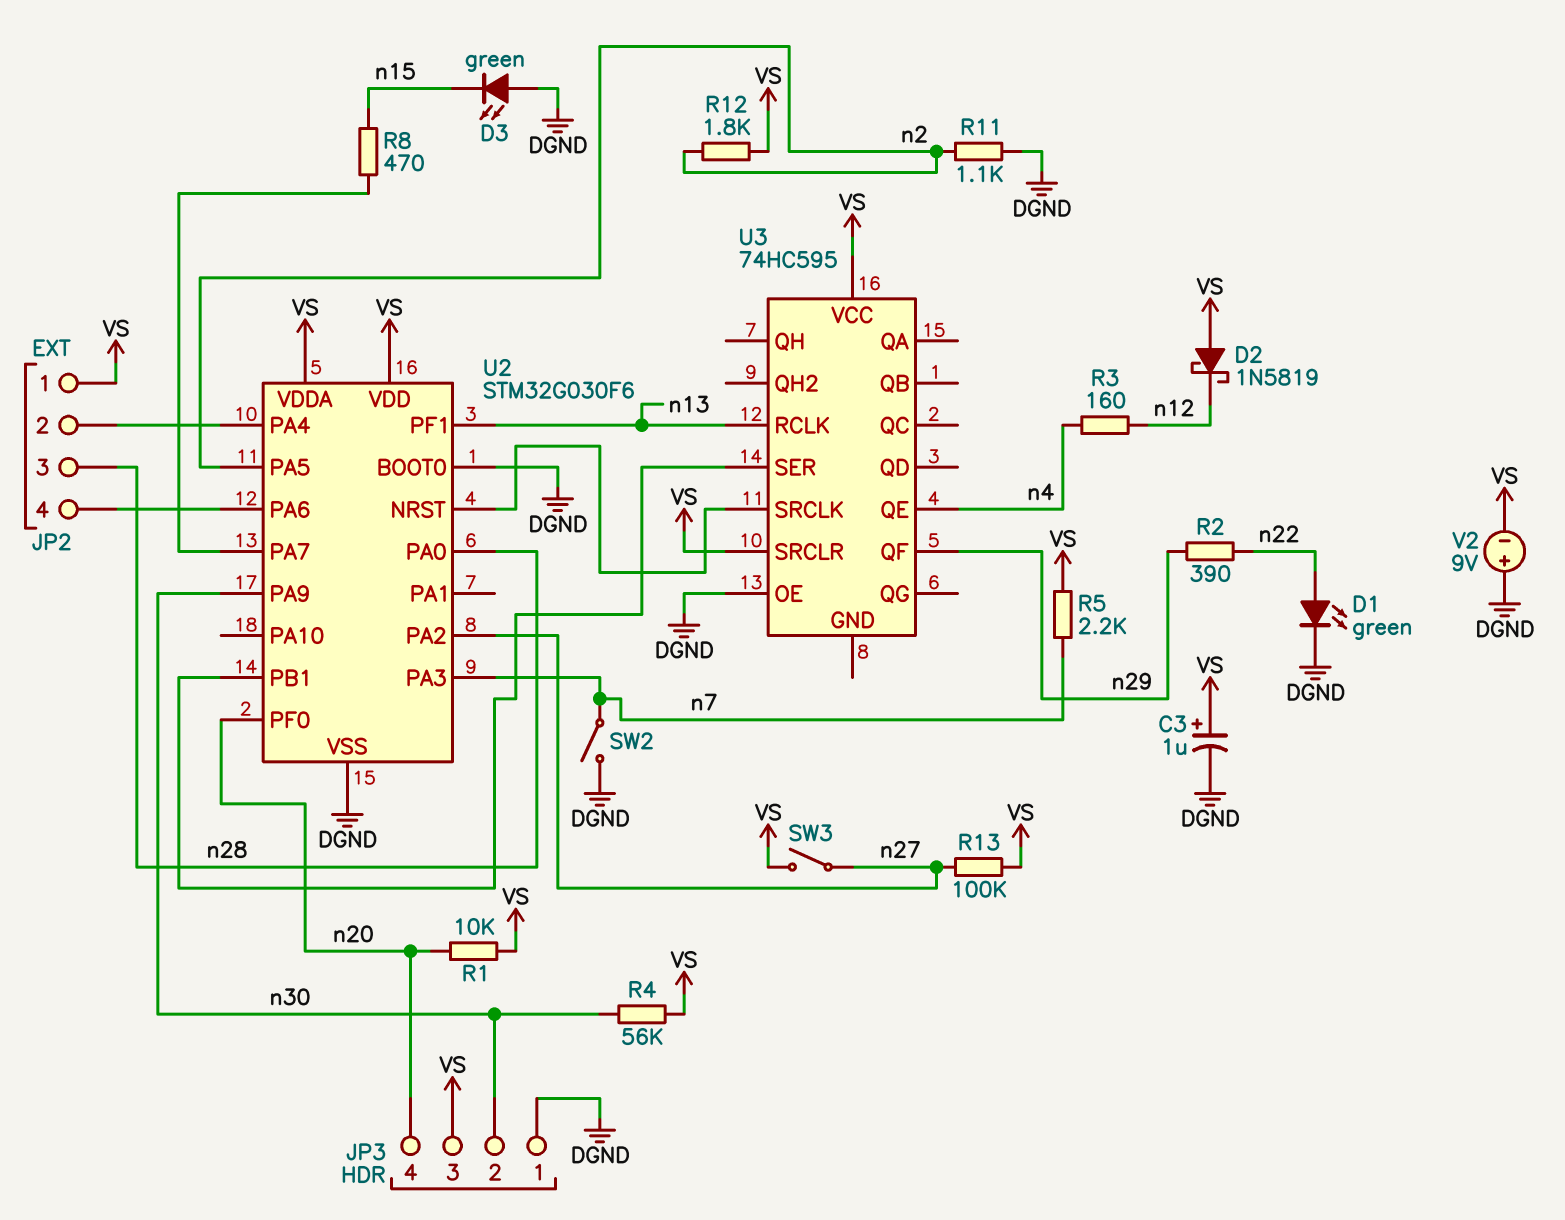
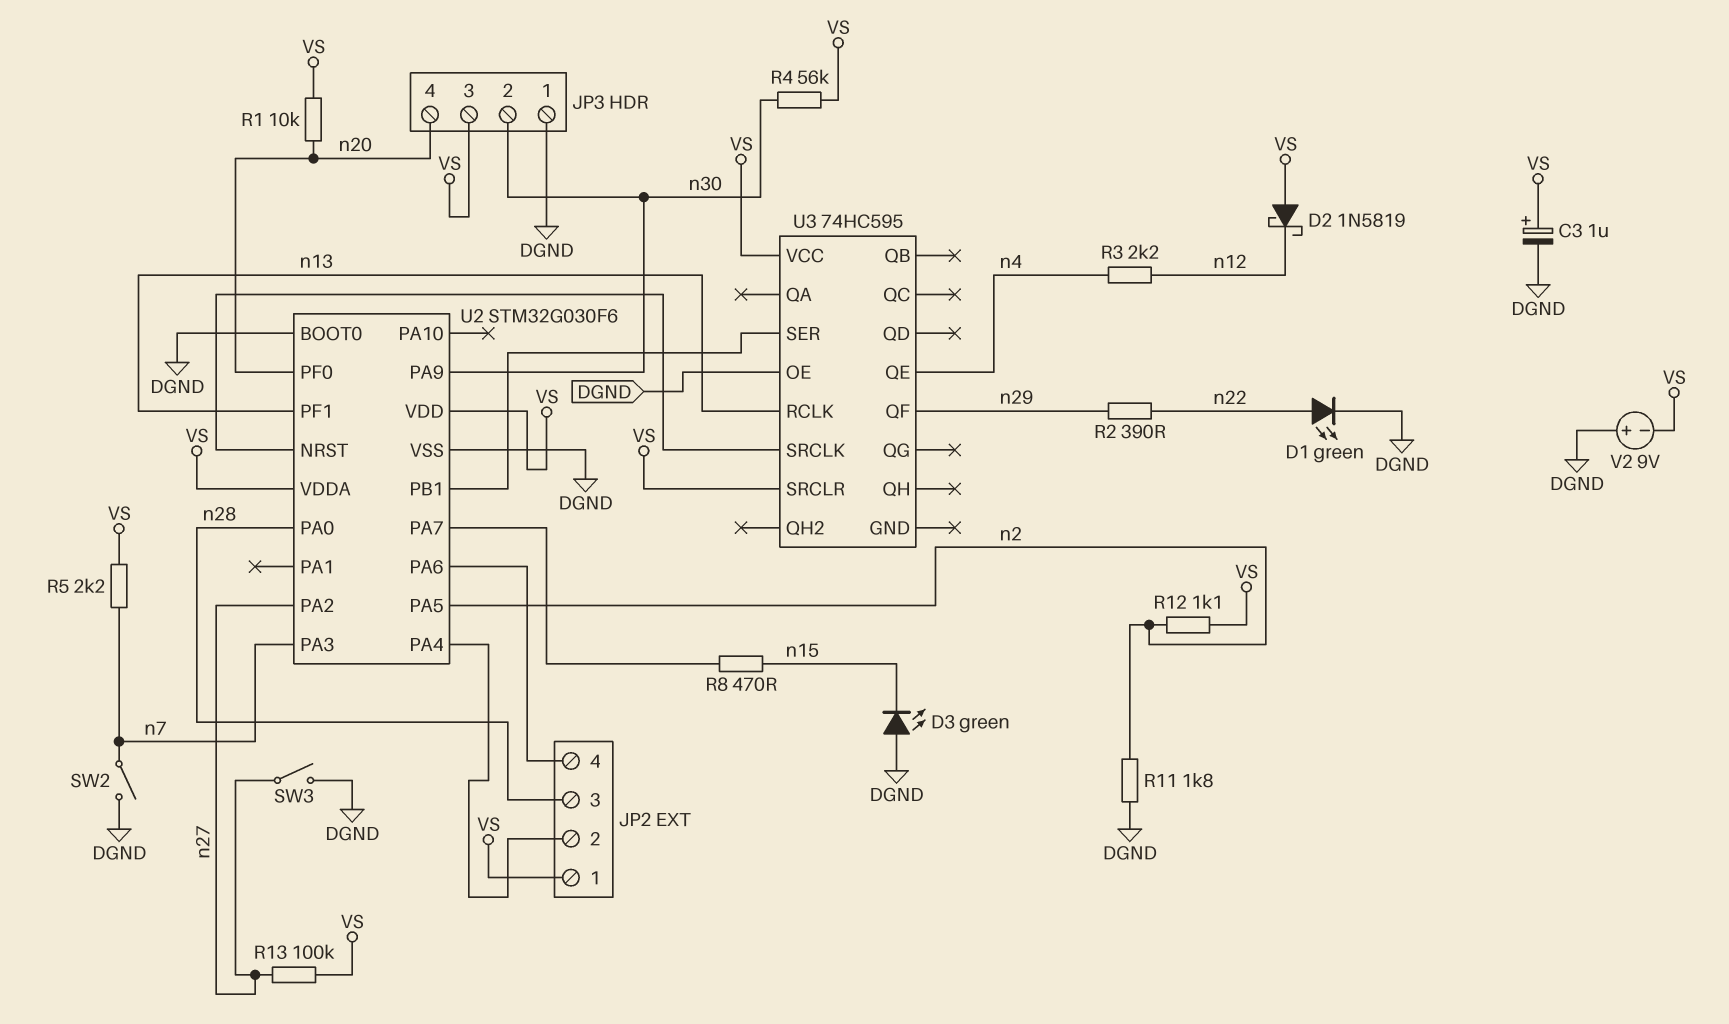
R3: 160 (n4, n12) -> 2.2k (n4, n12)
R11: 1.1k (DGND, n2) -> 1.8k (DGND, n2)
R12: 1.8k (VS, n2) -> 1.1k (VS, n2)
SW3: switch (VS, n27) -> switch (DGND, n27)

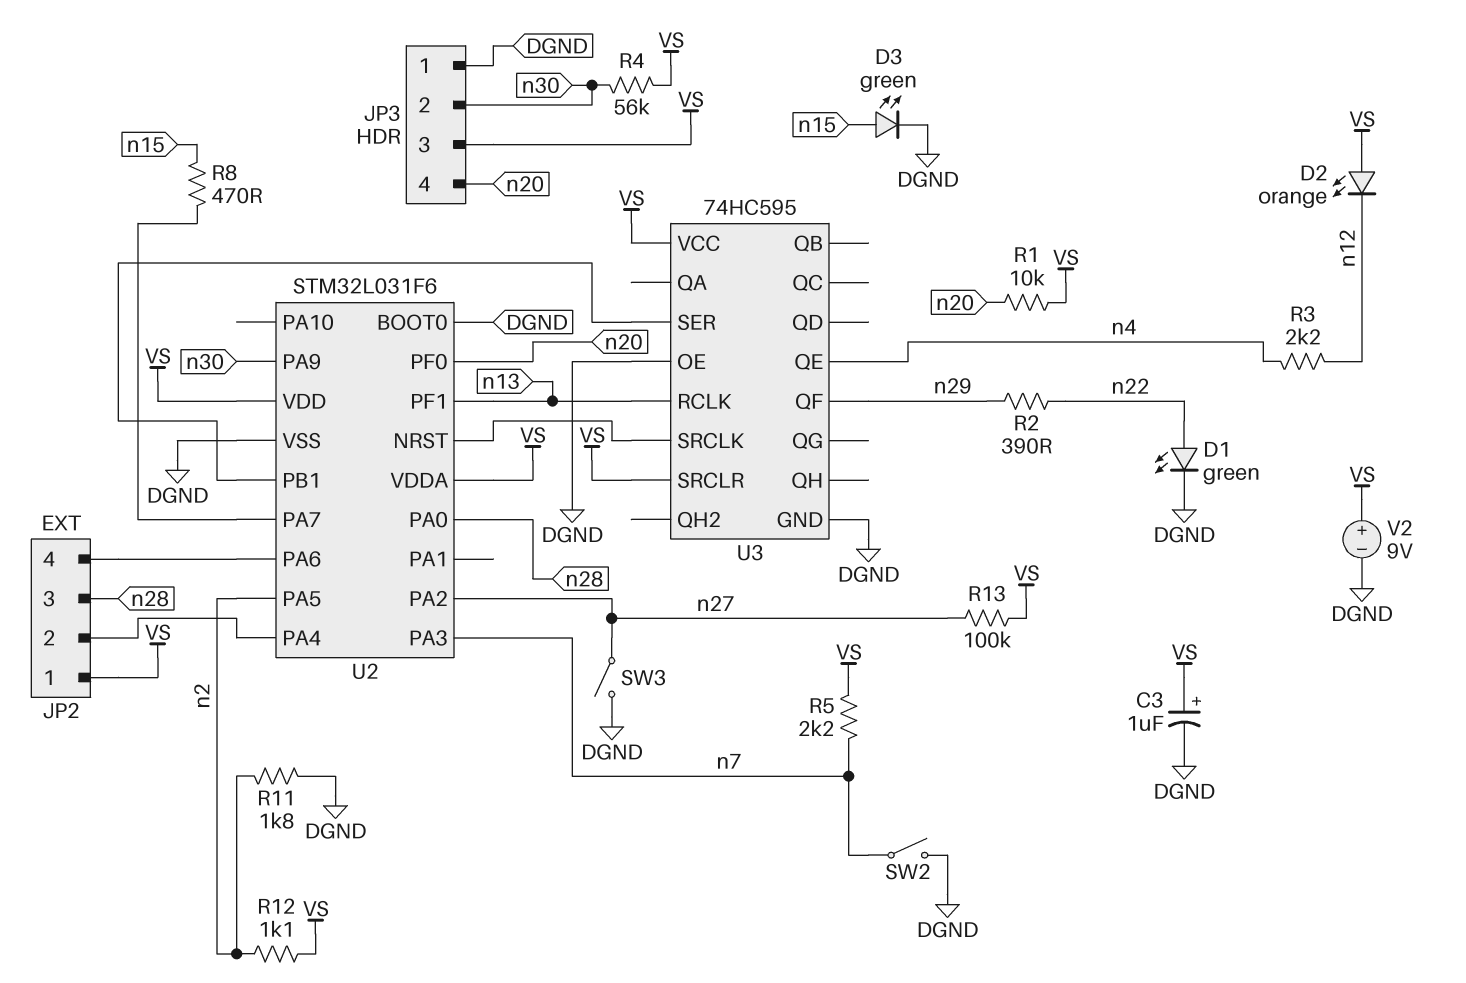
D2: schottky 1N5819 (A VS, K n12) -> LED orange (A VS, K n12)
D3: LED green (A DGND, K n15) -> LED green (A n15, K DGND)
U2: STM32G030F6 -> STM32L031F6
U3 pin GND: none -> DGND
V2: 9V (plus DGND, minus VS) -> 9V (plus VS, minus DGND)

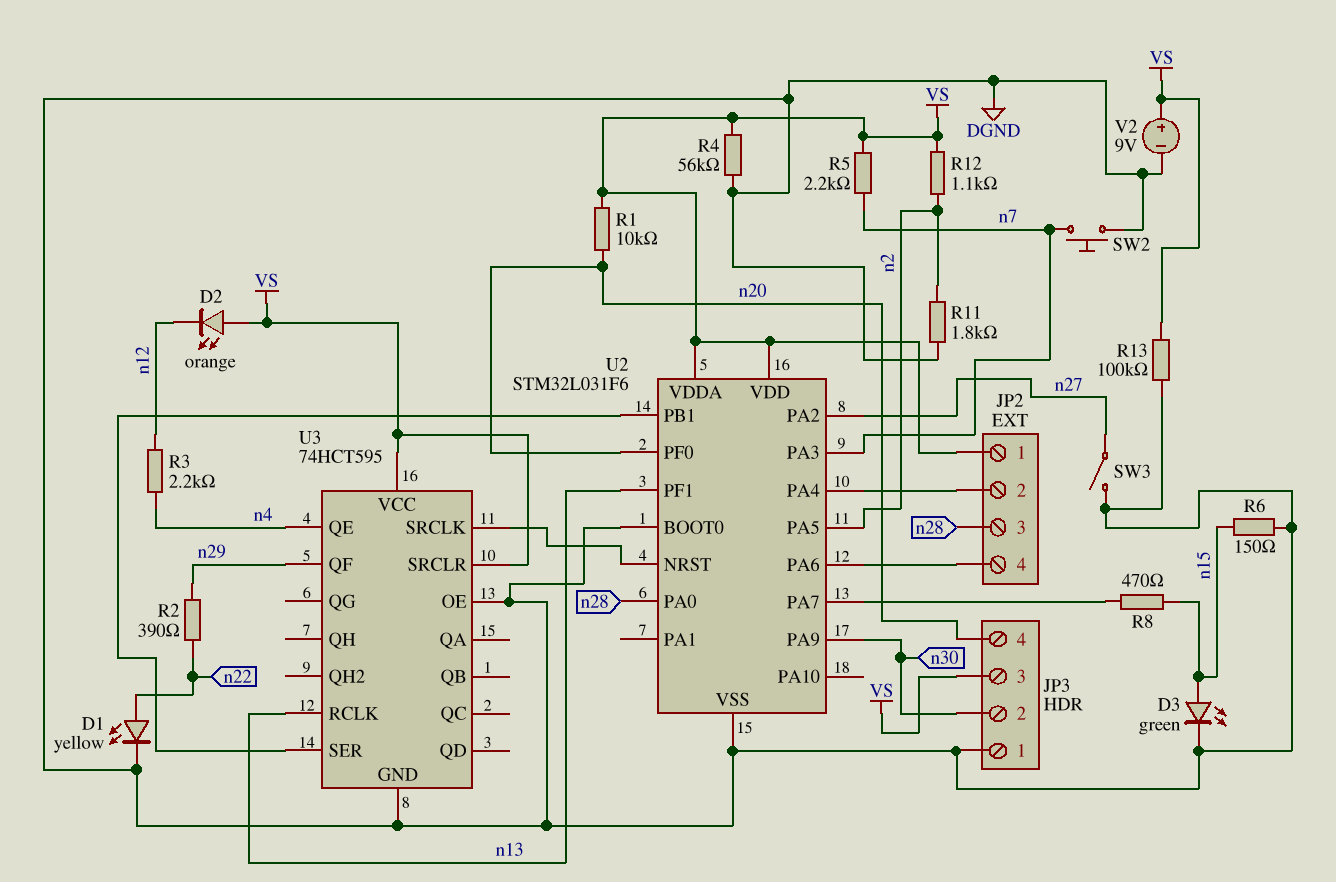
C3: 1uF (plus VS, minus DGND) -> none
D1: LED green (A n22, K DGND) -> LED yellow (A n22, K DGND)
R4: 56k (VS, n30) -> 56k (DGND, VS)
R6: none -> 150 (DGND, n15)
R13: 100k (VS, n27) -> 100k (DGND, VS)
SW2: switch (DGND, n7) -> button (DGND, n7)
U3: 74HC595 -> 74HCT595

